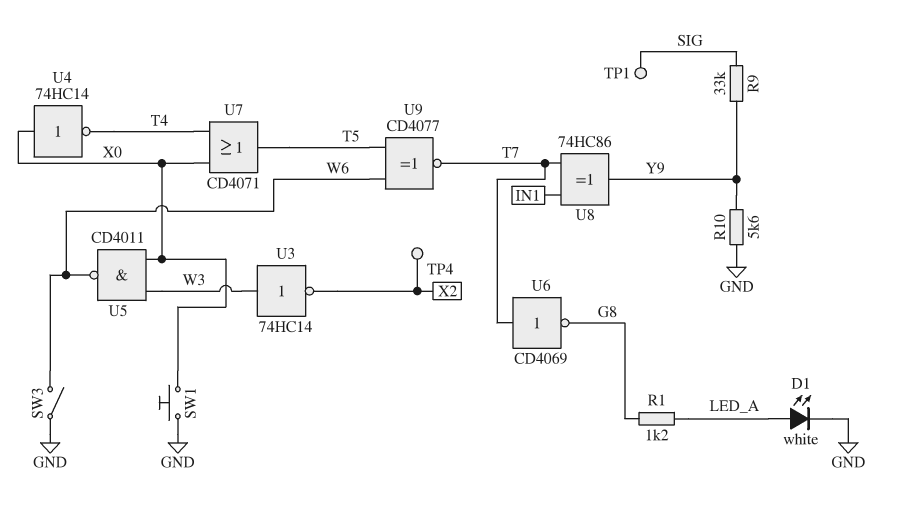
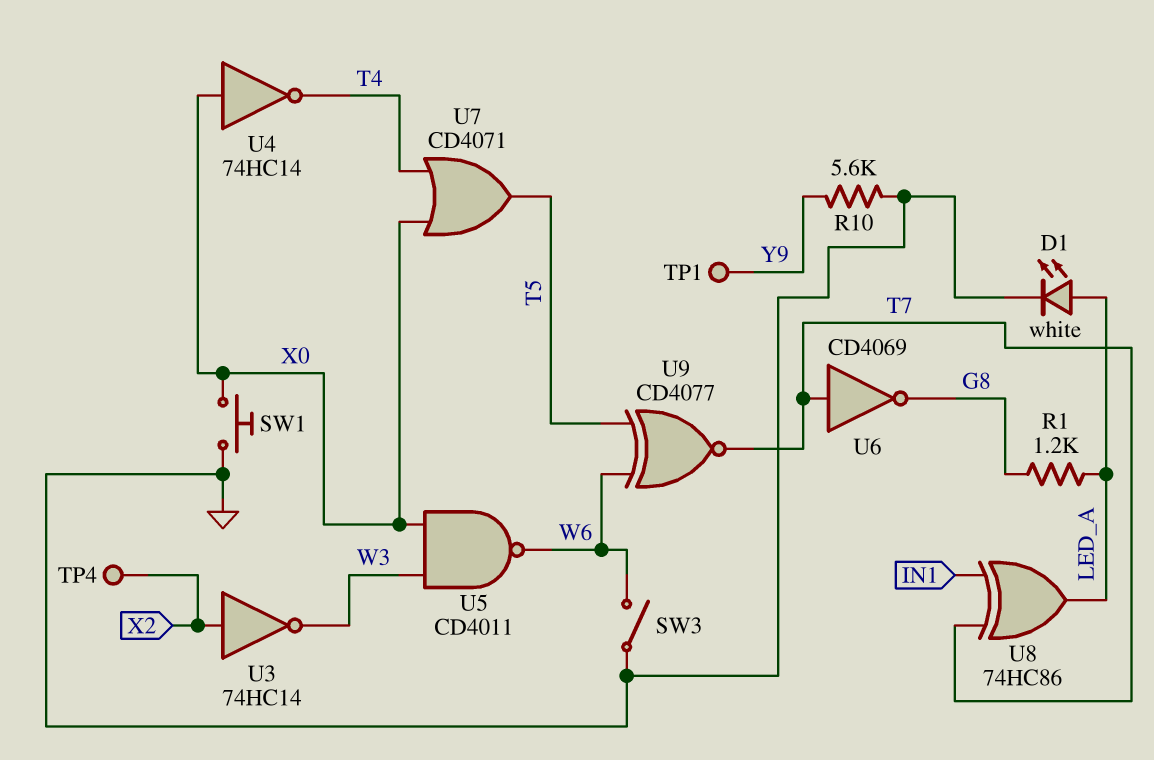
R9: 33k (SIG, Y9) -> none
TP1: test point (SIG) -> test point (Y9)
U3: NOT 74HC14 (in W3, out X2) -> NOT 74HC14 (in X2, out W3)
U8: XOR 74HC86 (in IN1, in T7, out Y9) -> XOR 74HC86 (in IN1, in T7, out LED_A)

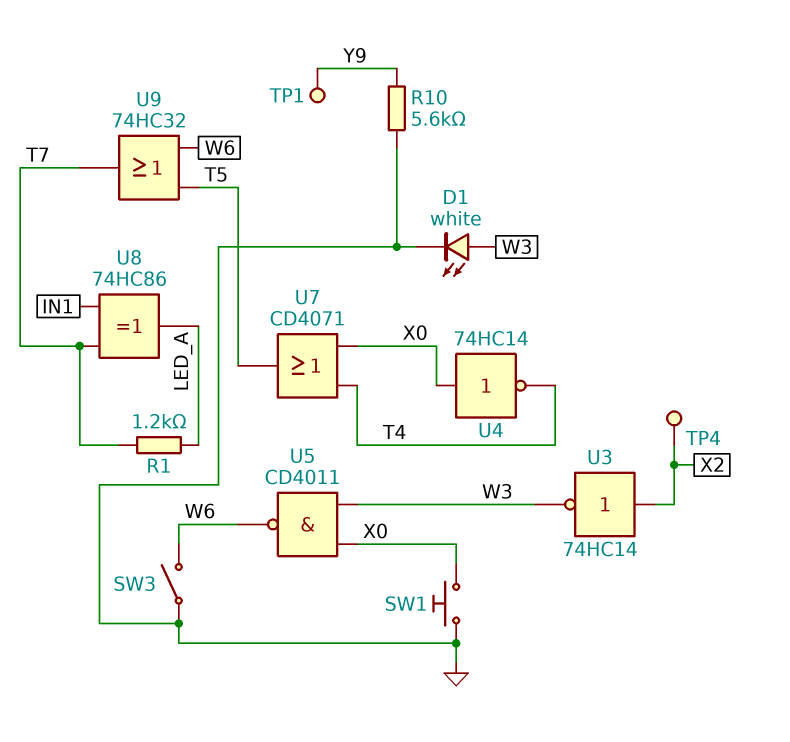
D1: LED white (A LED_A, K GND) -> LED white (A W3, K GND)
R1: 1.2k (G8, LED_A) -> 1.2k (LED_A, T7)
U6: NOT CD4069 (in T7, out G8) -> none
U9: XNOR CD4077 (in T5, in W6, out T7) -> OR 74HC32 (in T5, in W6, out T7)

